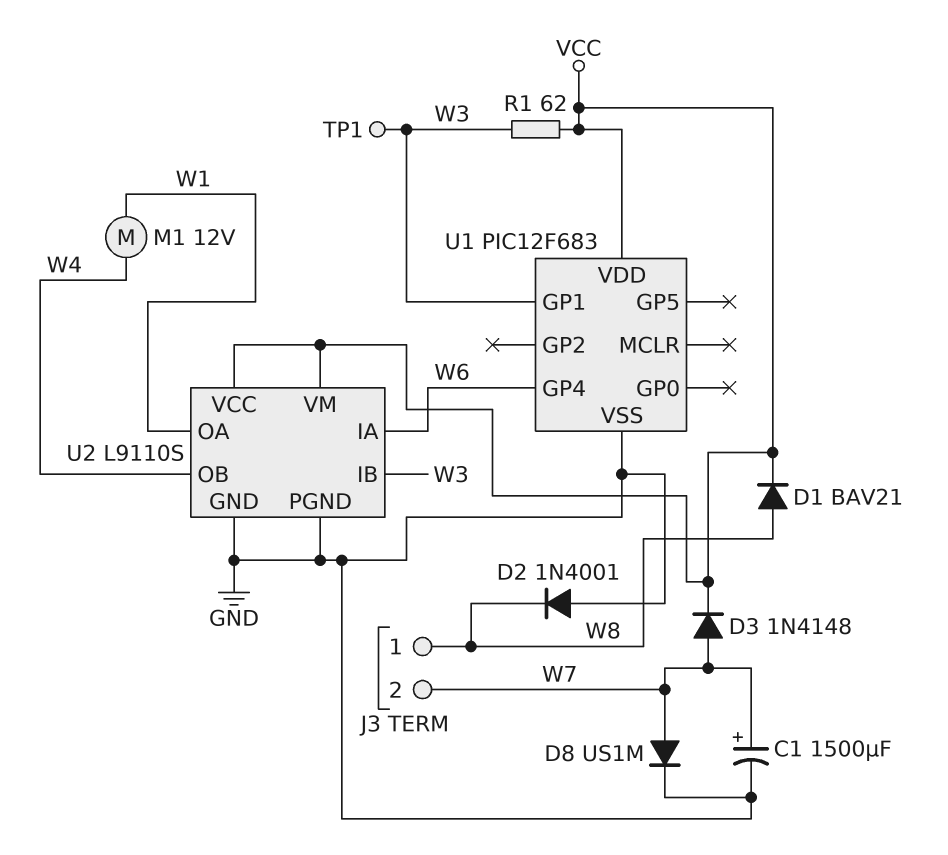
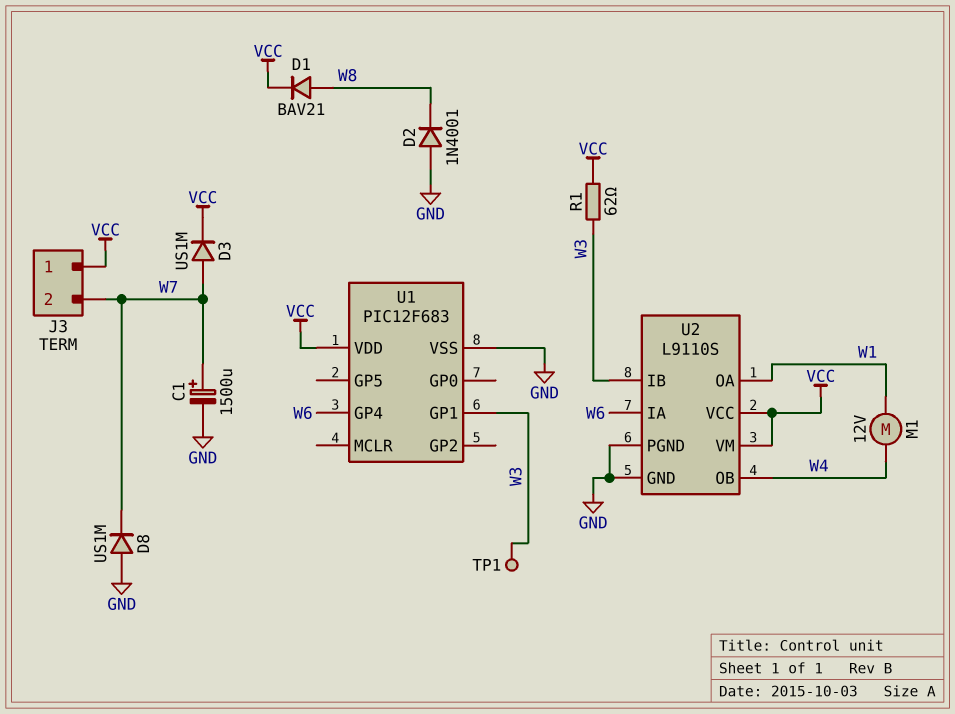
D3: diode 1N4148 (A W7, K VCC) -> diode US1M (A W7, K VCC)
D8: diode US1M (A W7, K GND) -> diode US1M (A GND, K W7)
J3 pin 1: W8 -> VCC

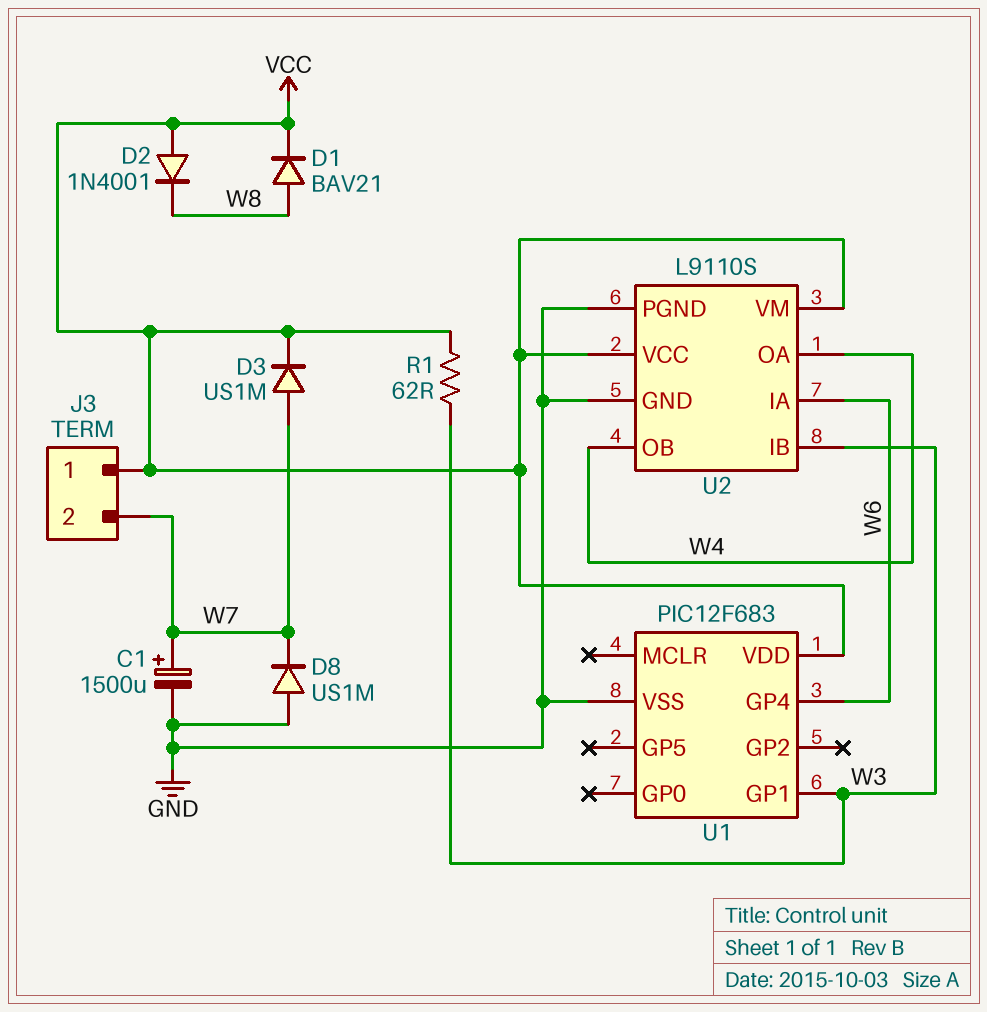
D2: diode 1N4001 (A GND, K W8) -> diode 1N4001 (A VCC, K W8)
M1: motor 12V (W1, W4) -> none
TP1: test point (W3) -> none
U2 pin OA: W1 -> W4

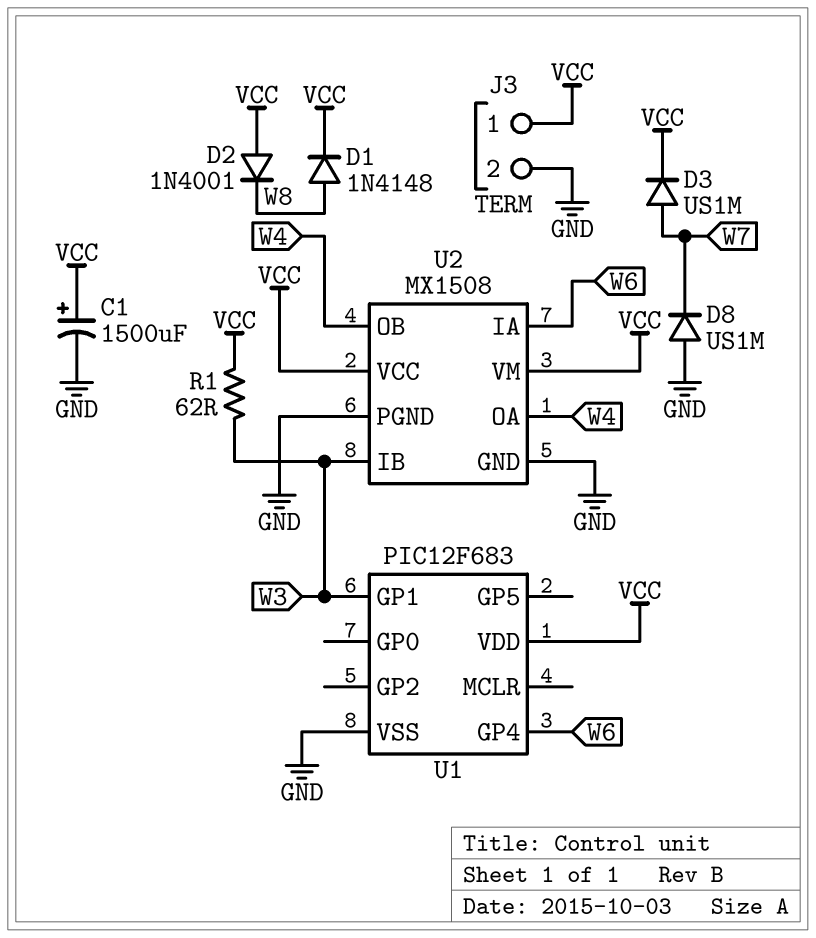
C1: 1500uF (plus W7, minus GND) -> 1500uF (plus VCC, minus GND)
D1: diode BAV21 (A W8, K VCC) -> diode 1N4148 (A W8, K VCC)
J3 pin 2: W7 -> GND
U2: L9110S -> MX1508

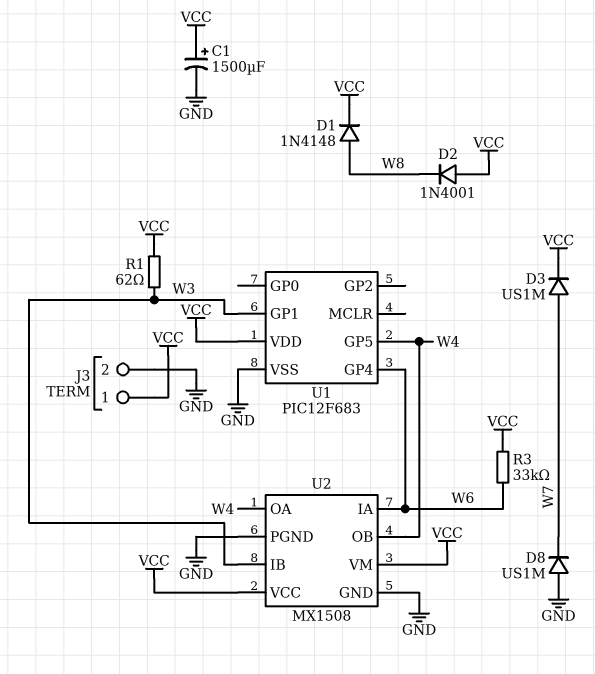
R3: none -> 33k (VCC, W6)
U1 pin GP5: none -> W4

